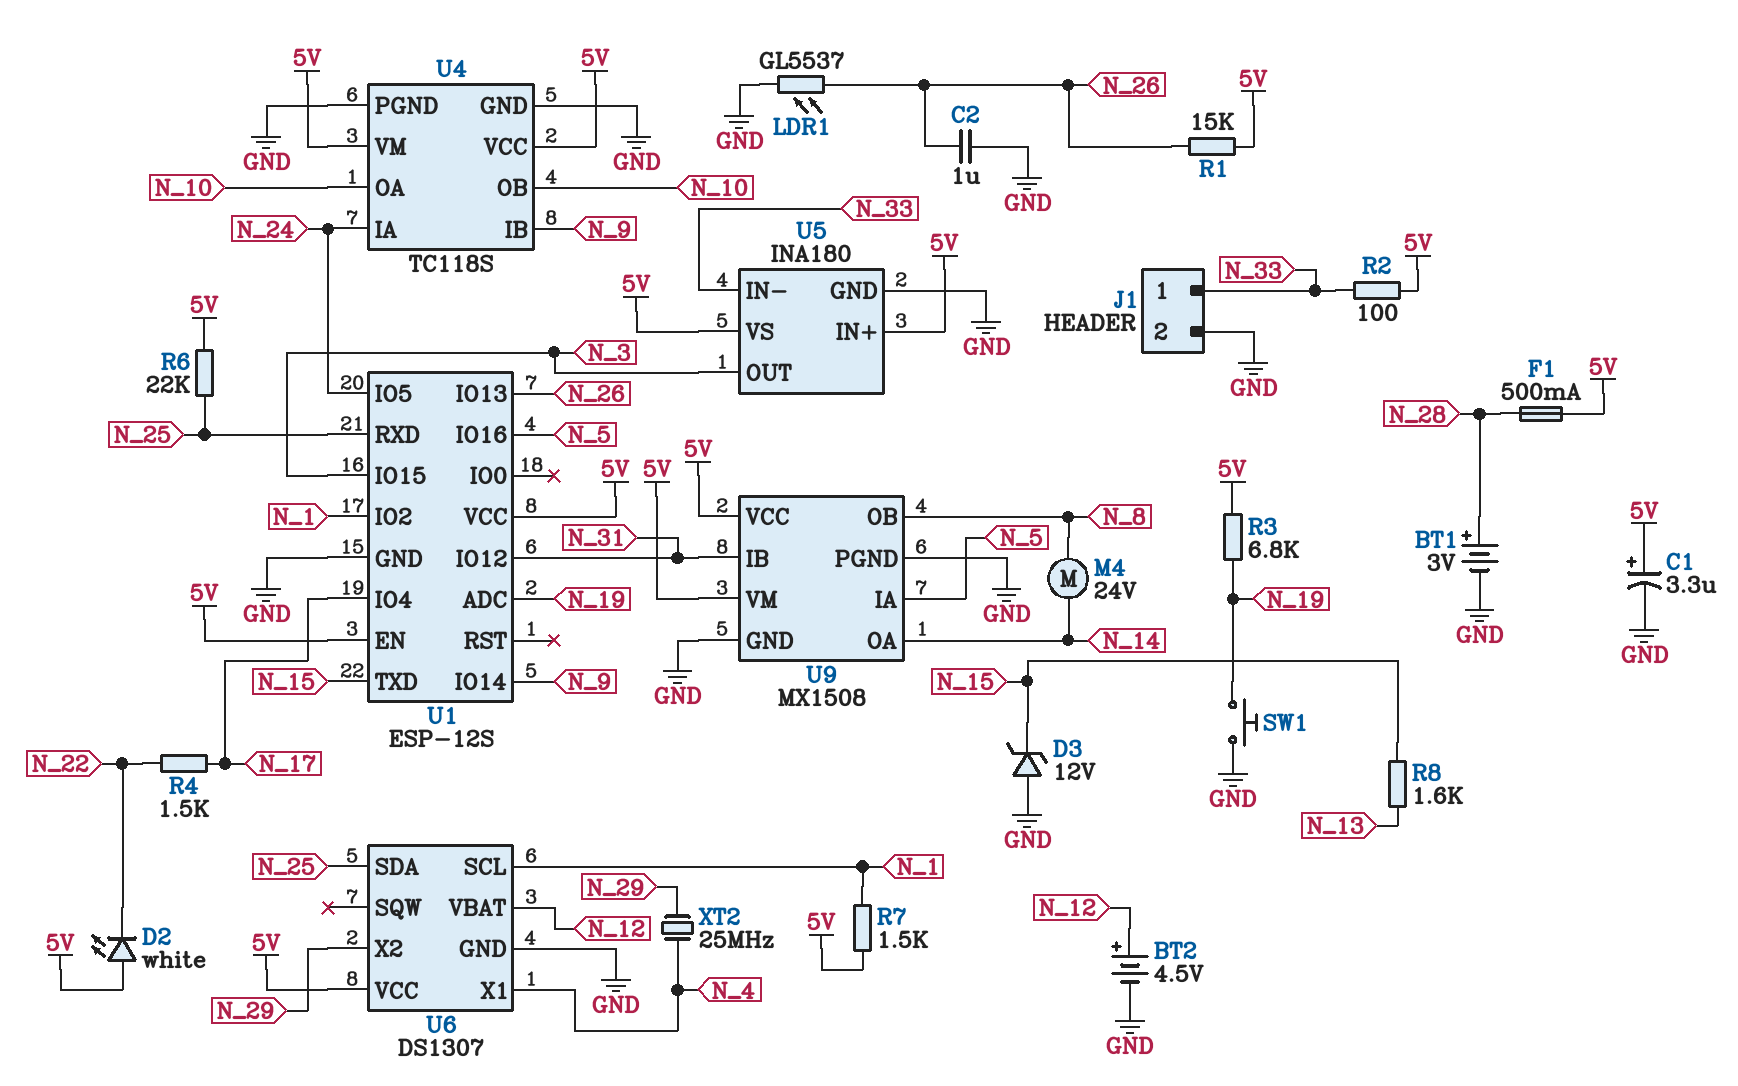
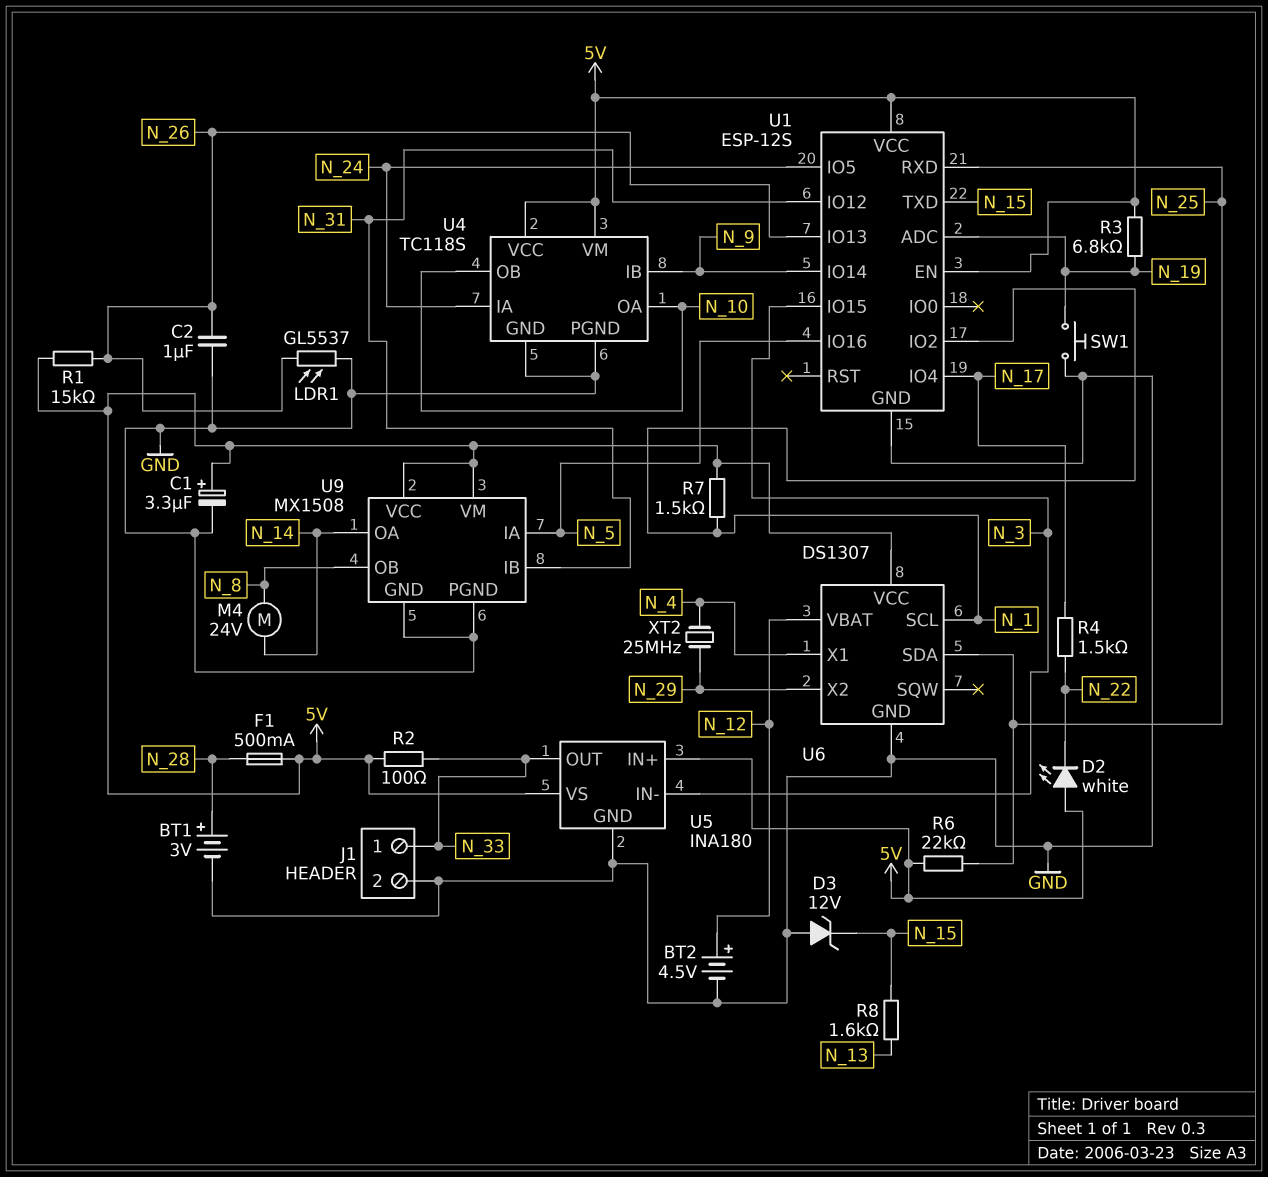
U5 pin IN-: N_33 -> N_3
U5 pin OUT: N_3 -> N_33

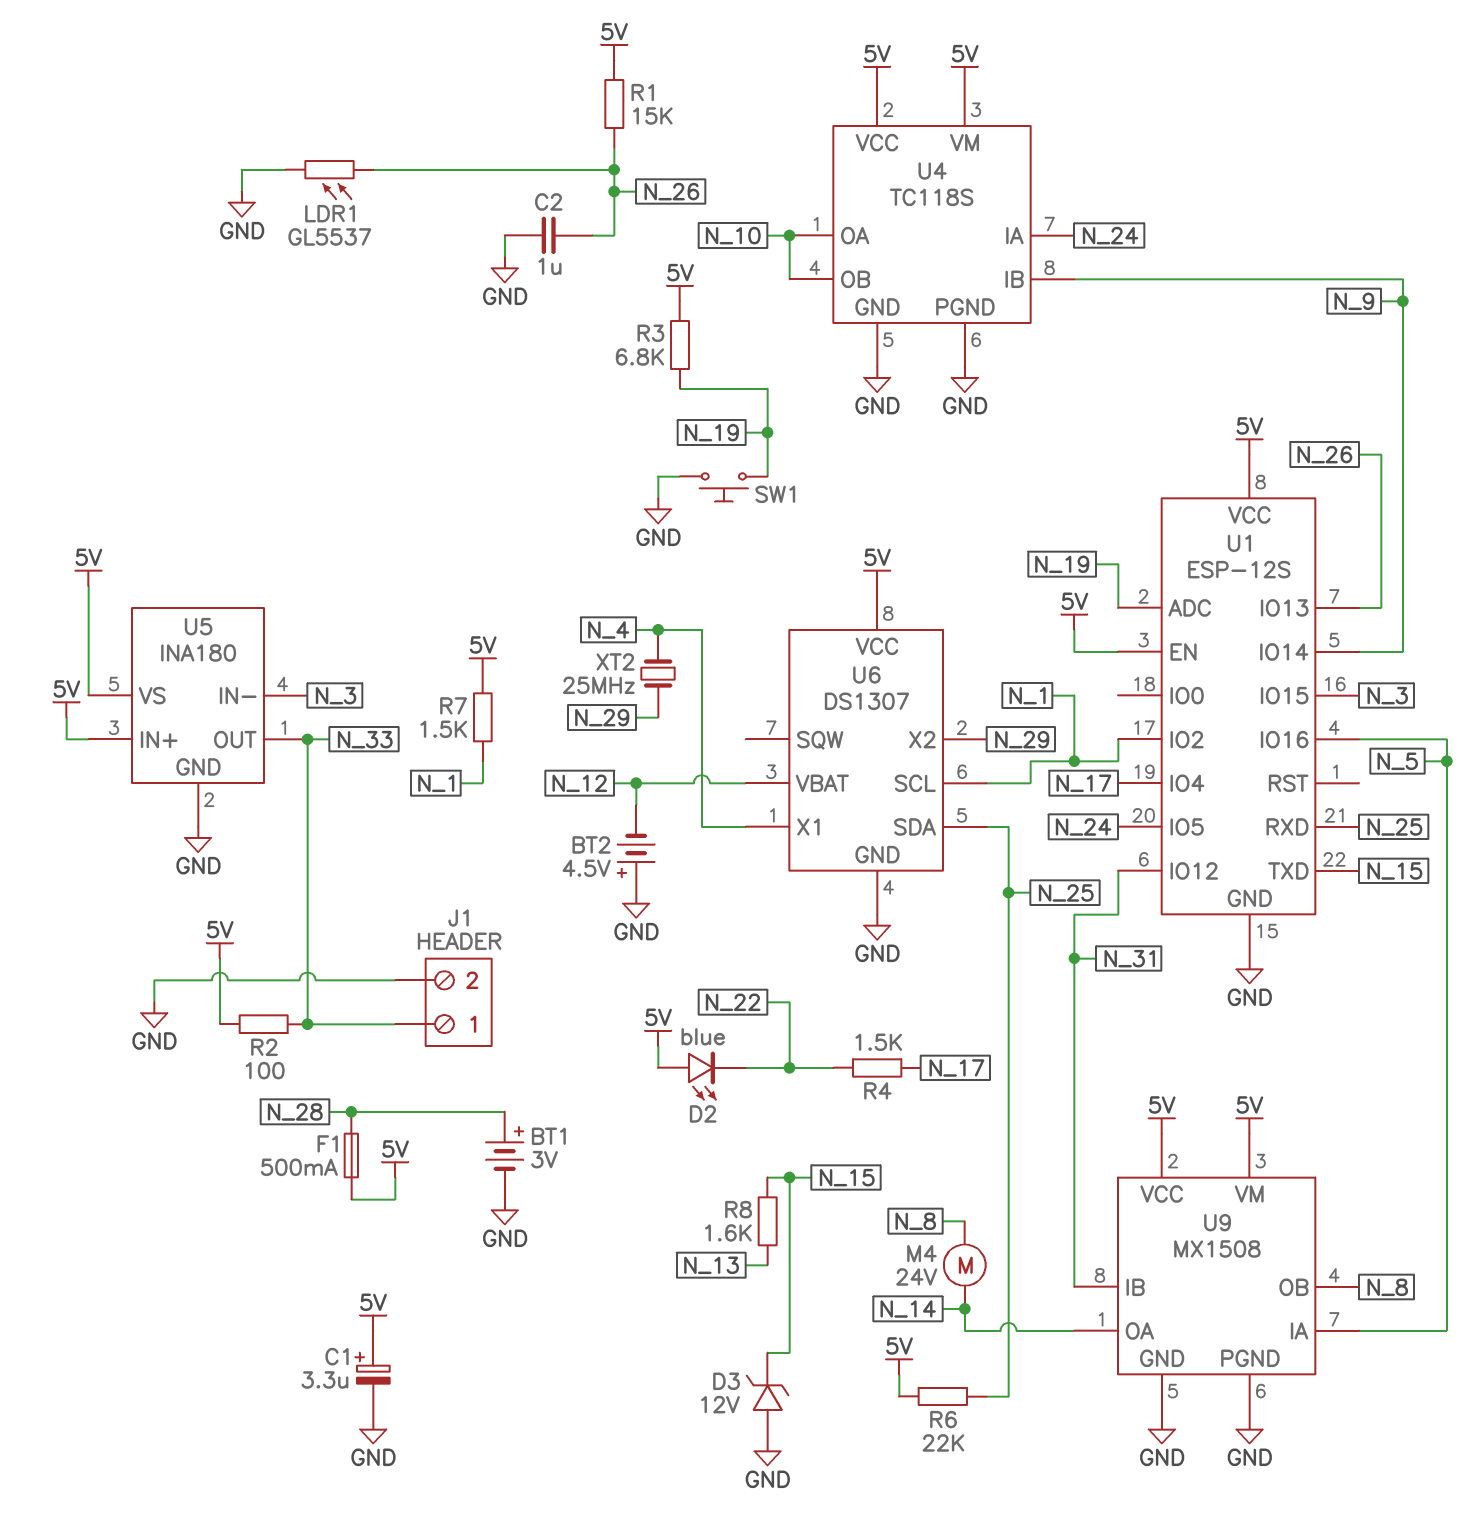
BT2: 4.5V (plus N_12, minus GND) -> 4.5V (plus GND, minus N_12)
D2: LED white (A 5V, K N_22) -> LED blue (A 5V, K N_22)

